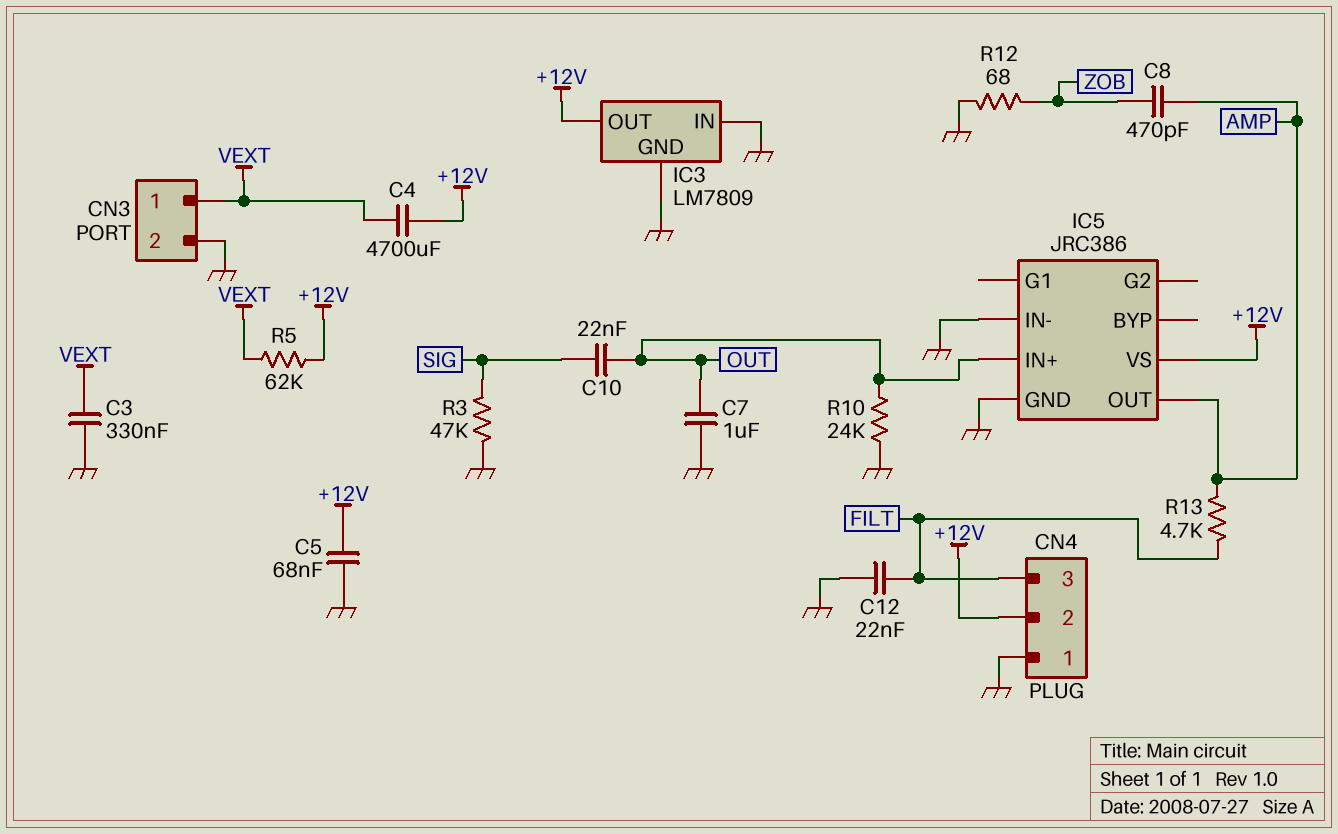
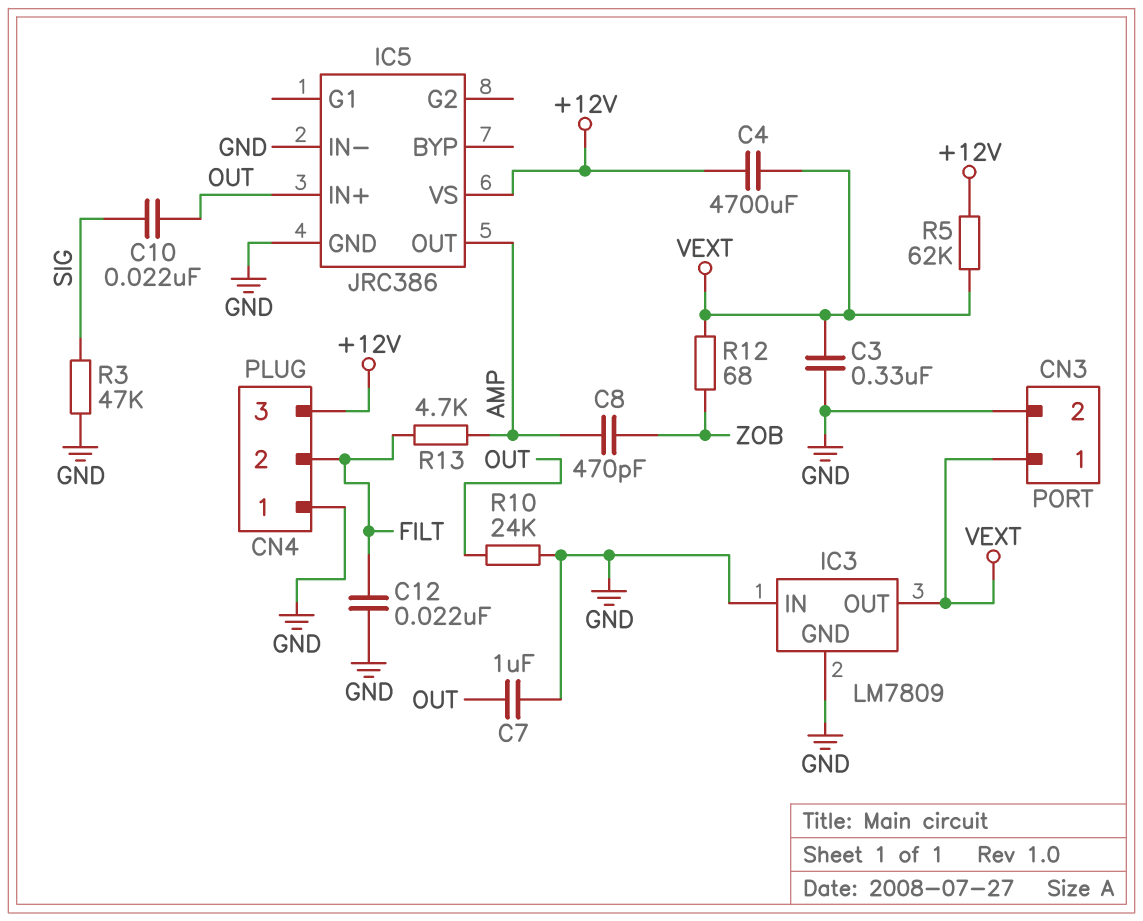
C5: 68nF (+12V, GND) -> none
CN4 pin 2: +12V -> FILT
CN4 pin 3: FILT -> +12V
IC3 pin OUT: +12V -> VEXT
R12: 68 (GND, ZOB) -> 68 (VEXT, ZOB)

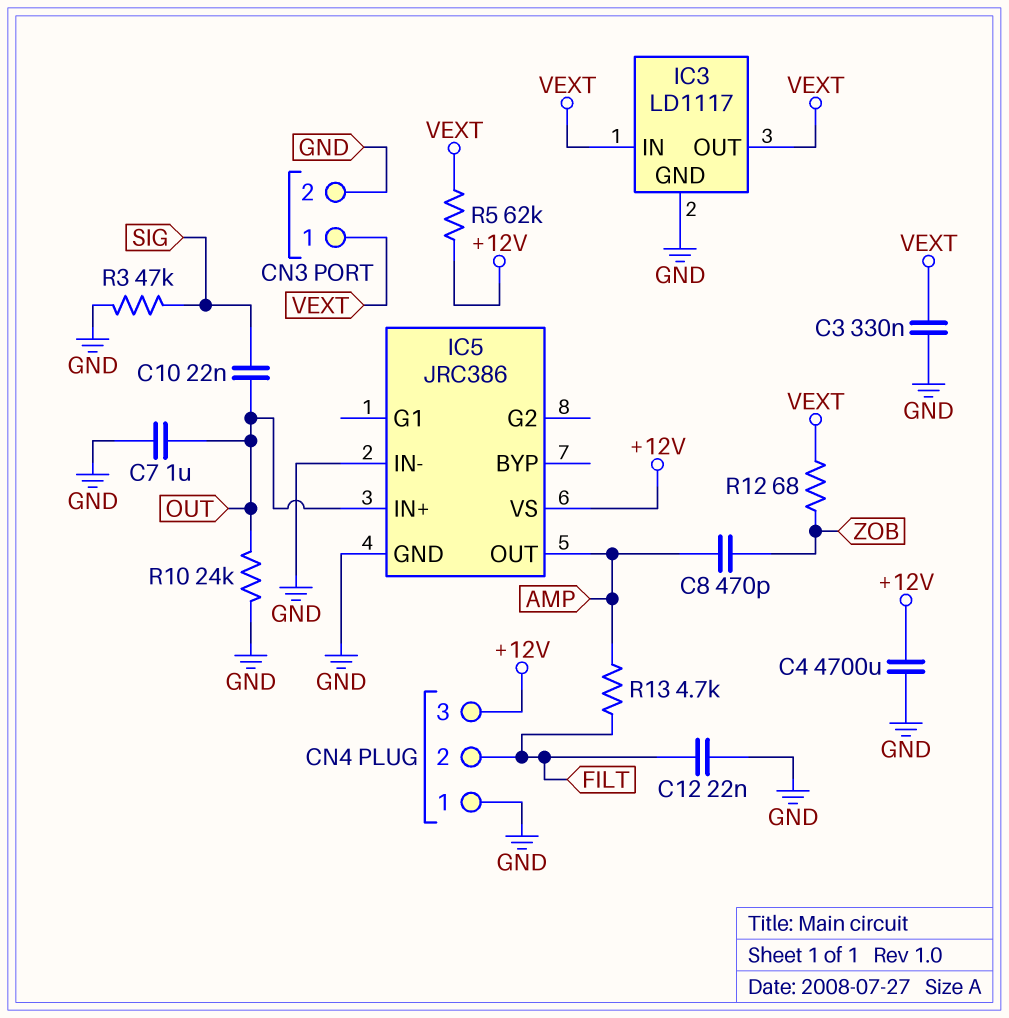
C4: 4700uF (+12V, VEXT) -> 4700uF (+12V, GND)
IC3: LM7809 -> LD1117
IC3 pin IN: GND -> VEXT

